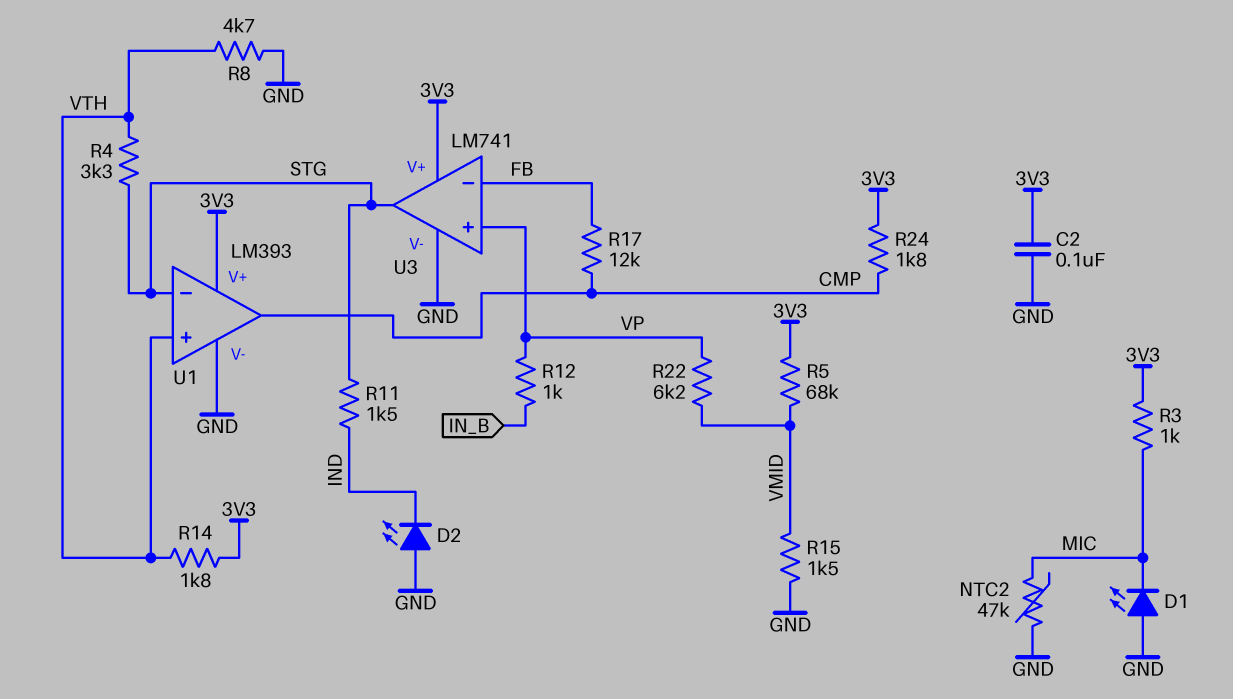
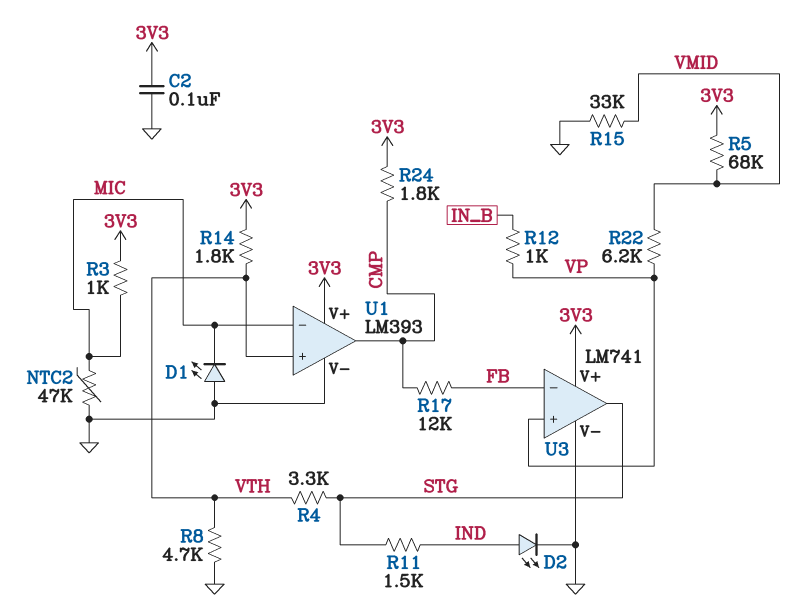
D2: LED (A GND, K IND) -> LED (A IND, K GND)
R15: 1.5k (GND, VMID) -> 33k (GND, VMID)
U1 pin in-: STG -> MIC

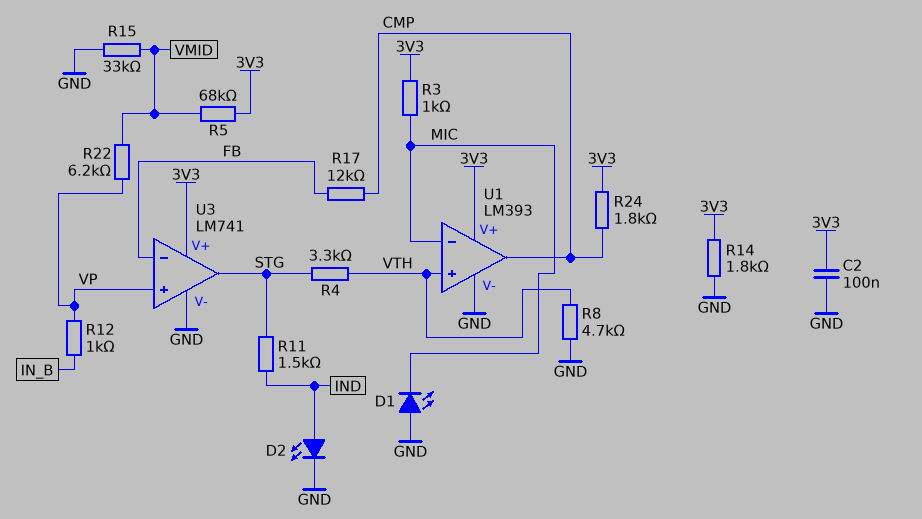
NTC2: 47k (GND, MIC) -> none
R14: 1.8k (3V3, VTH) -> 1.8k (3V3, GND)

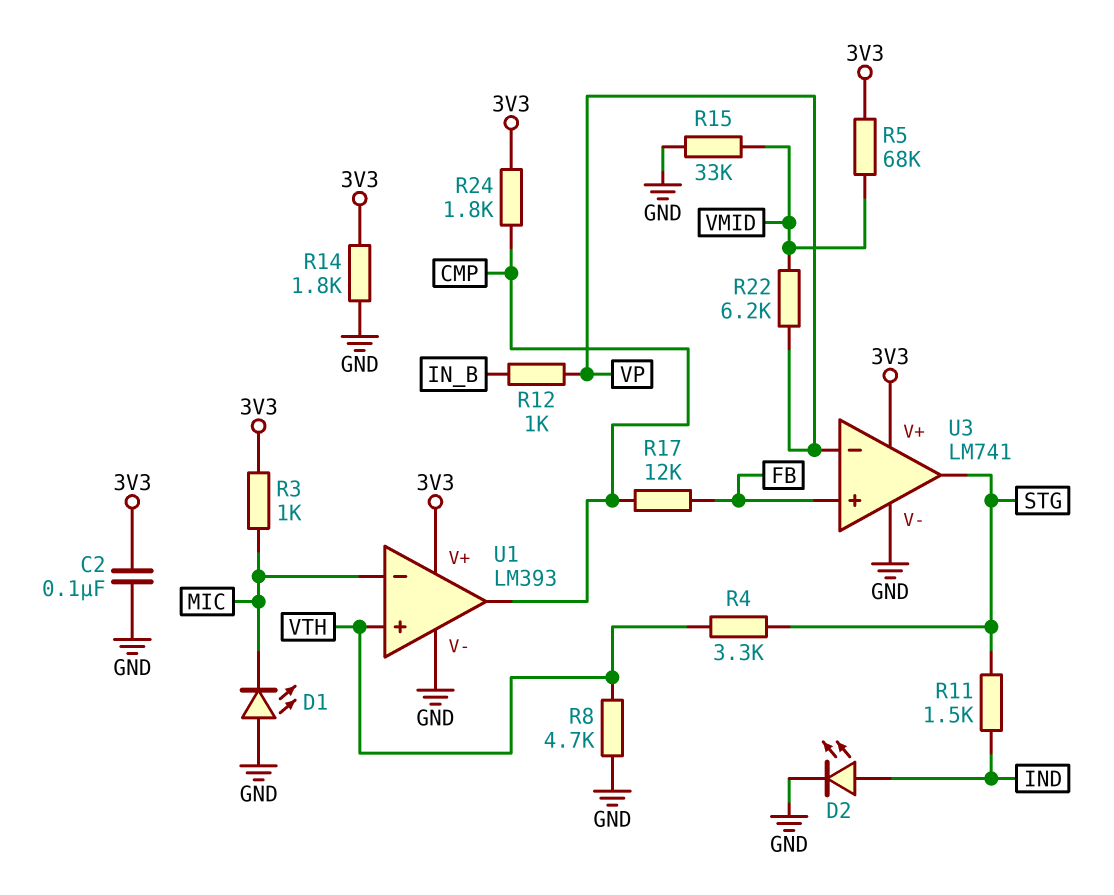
U3 pin in+: VP -> FB
U3 pin in-: FB -> VP

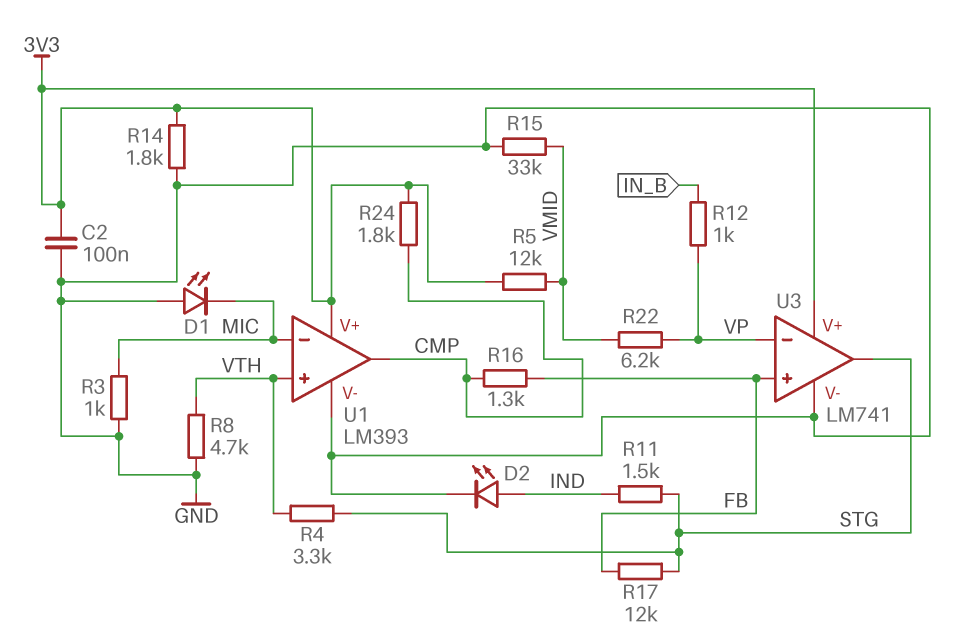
R3: 1k (3V3, MIC) -> 1k (GND, MIC)
R5: 68k (3V3, VMID) -> 12k (3V3, VMID)
R16: none -> 1.3k (CMP, FB)
R17: 12k (CMP, FB) -> 12k (FB, STG)

